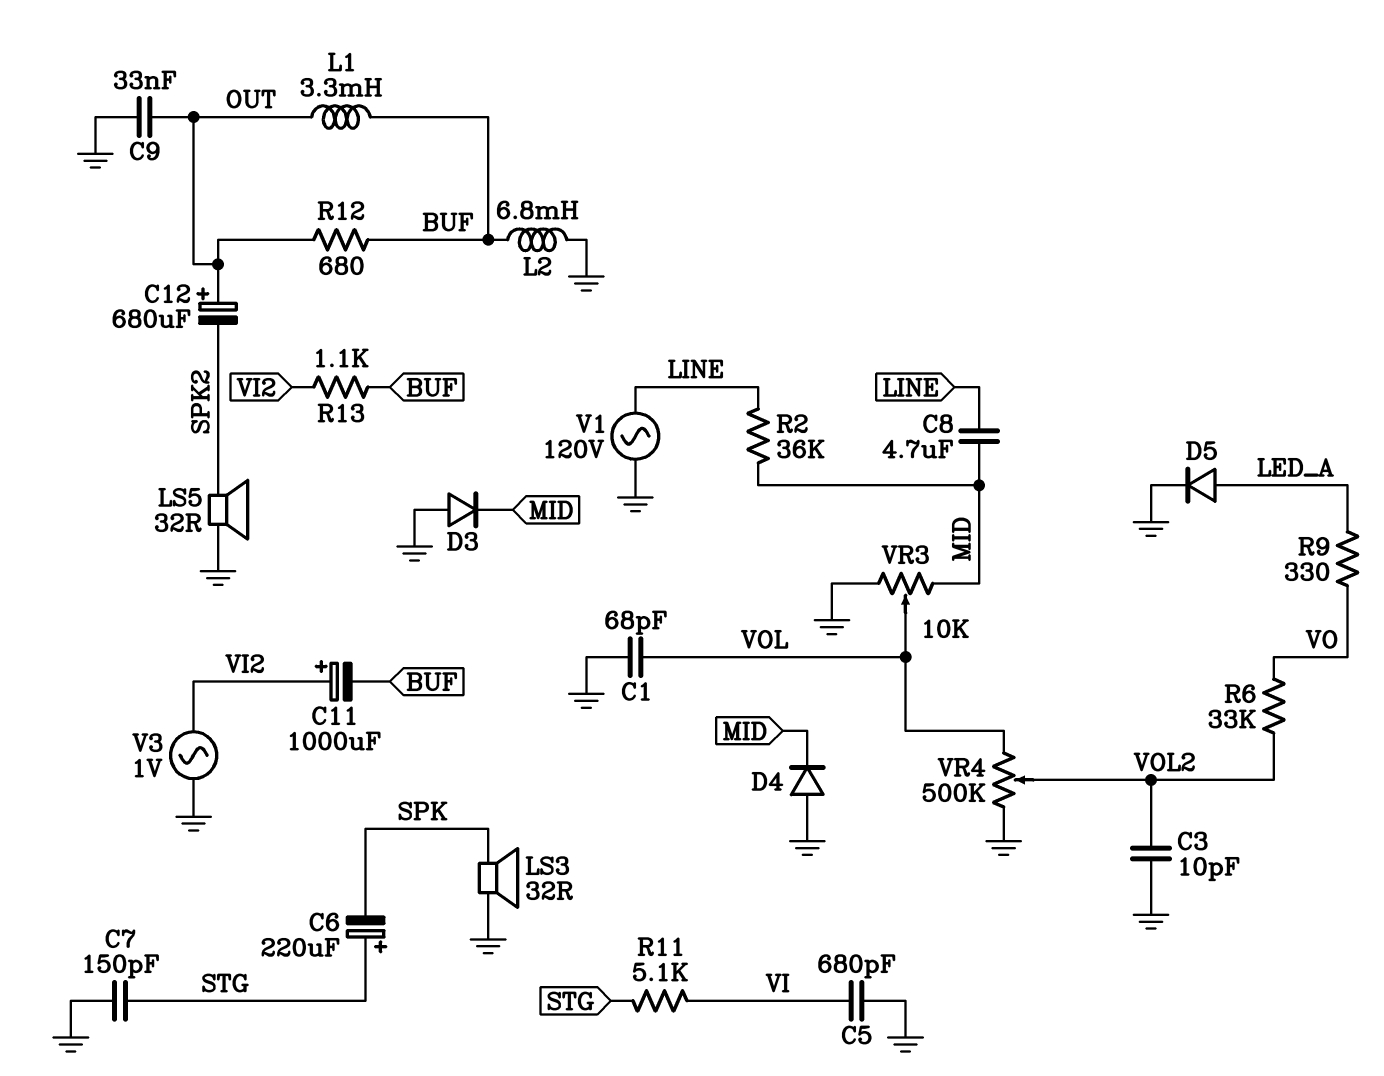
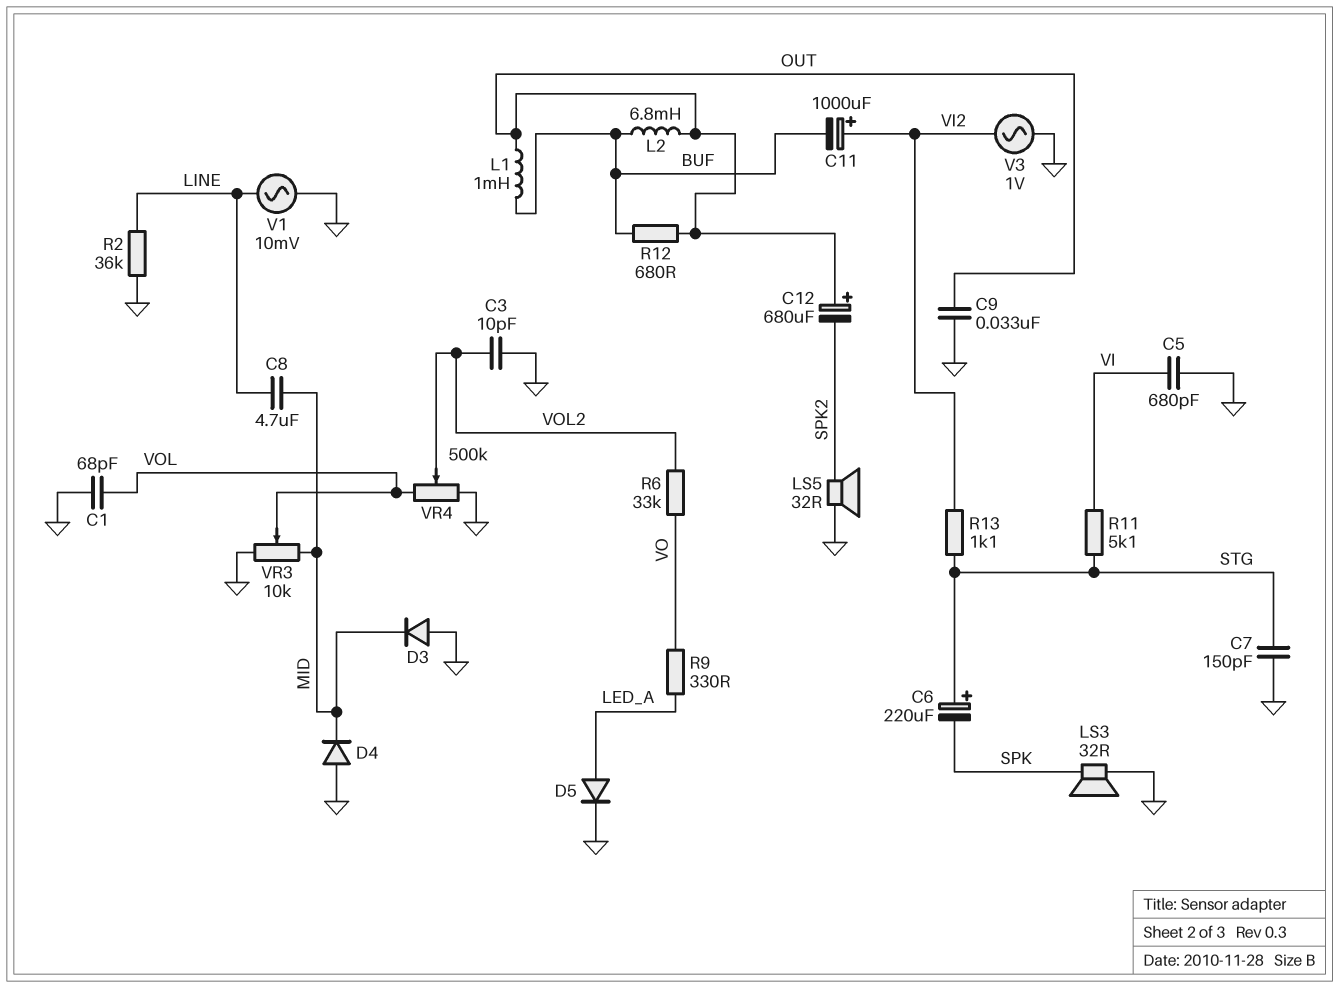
L1: 3.3mH (BUF, OUT) -> 1mH (BUF, OUT)
L2: 6.8mH (BUF, GND) -> 6.8mH (BUF, OUT)
R2: 36k (LINE, MID) -> 36k (GND, LINE)
R13: 1.1k (BUF, VI2) -> 1.1k (STG, VI2)
V1: AC 120V (GND, LINE) -> AC 10mV (GND, LINE)

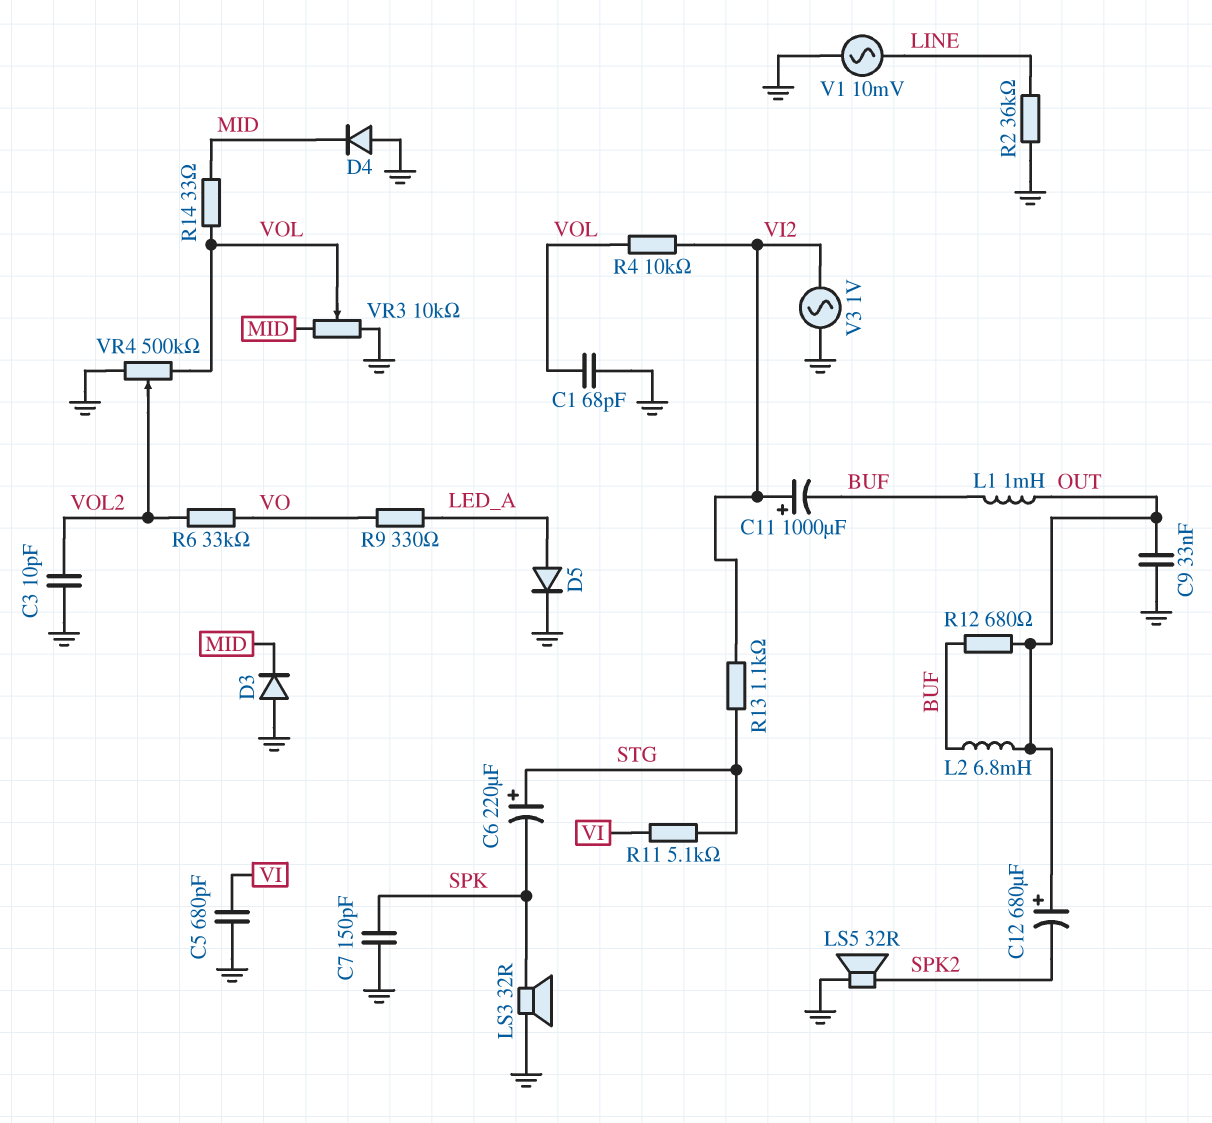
C7: 150pF (GND, STG) -> 150pF (GND, SPK)
C8: 4.7uF (LINE, MID) -> none
R4: none -> 10k (VI2, VOL)
R14: none -> 33 (MID, VOL)

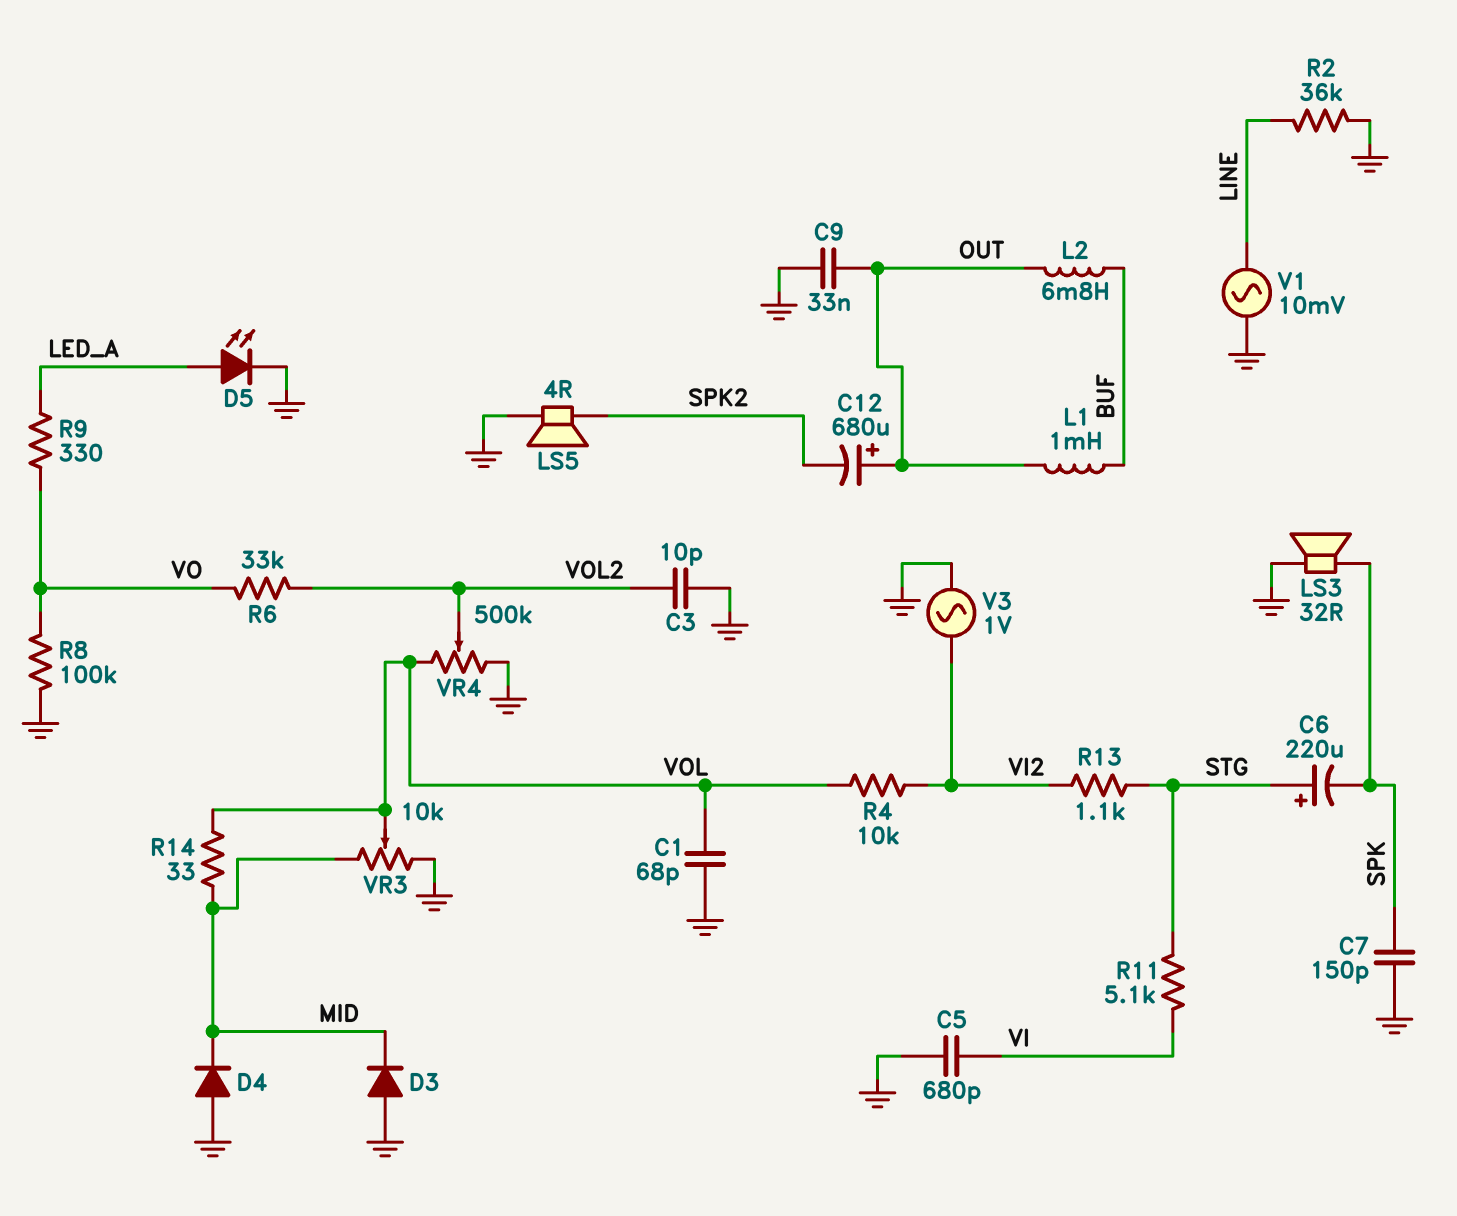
C11: 1000uF (plus VI2, minus BUF) -> none
D5: diode (A LED_A, K GND) -> LED (A LED_A, K GND)
LS5: speaker 32R (GND, SPK2) -> speaker 4R (GND, SPK2)
R8: none -> 100k (GND, VO)
R12: 680 (BUF, OUT) -> none

